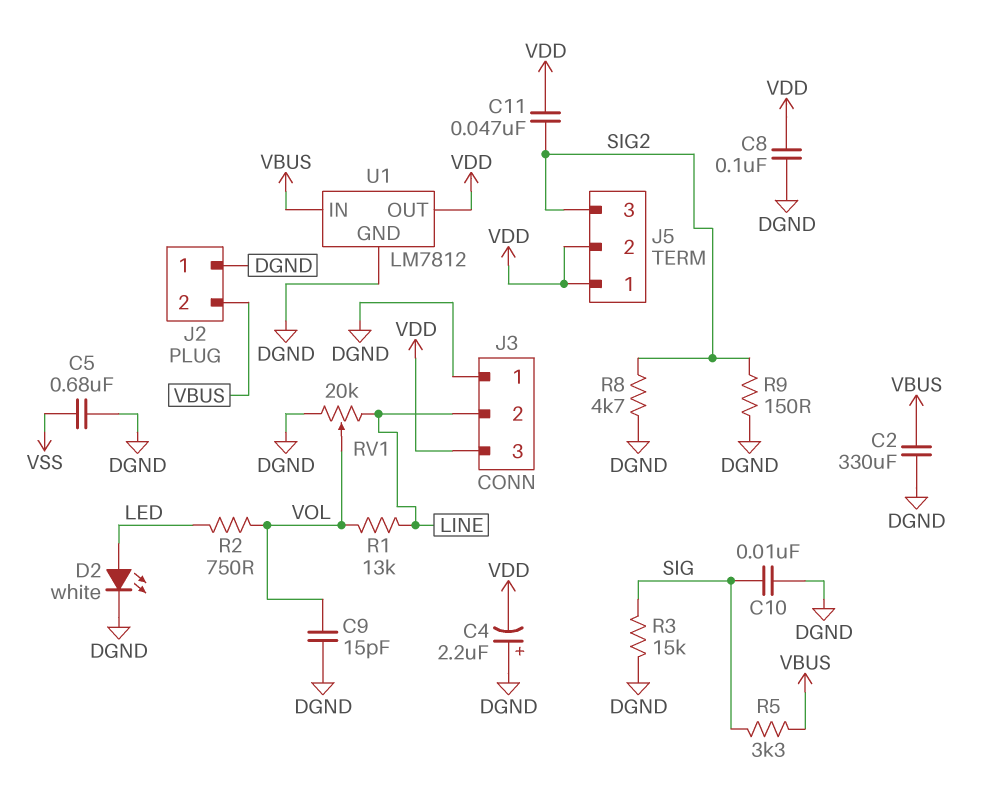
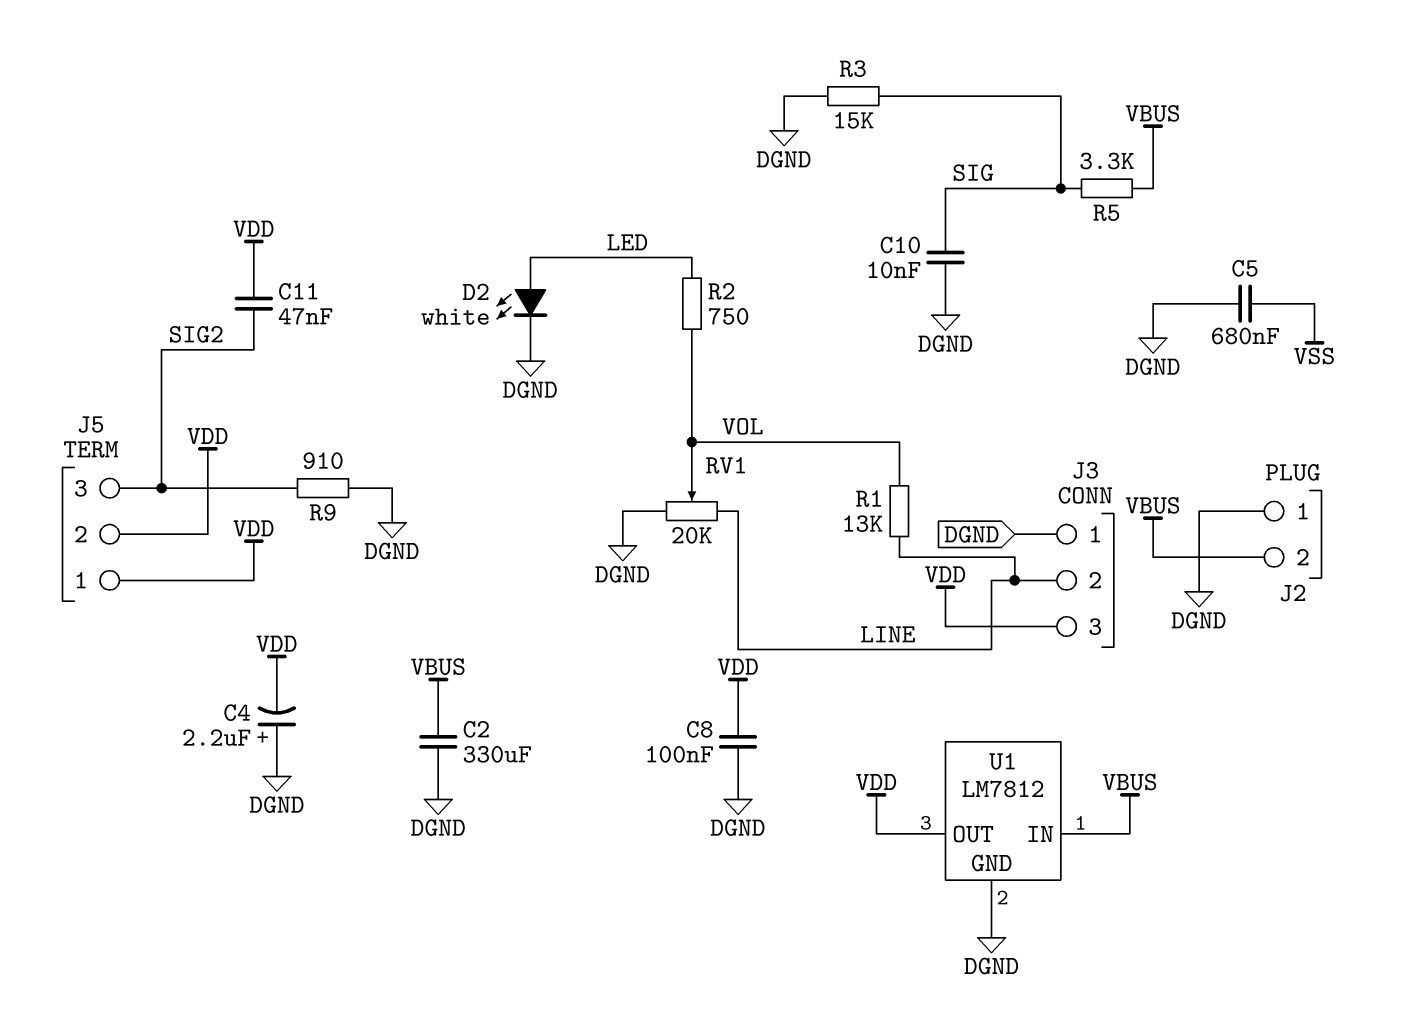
C9: 15pF (DGND, VOL) -> none
R8: 4.7k (DGND, SIG2) -> none
R9: 150 (DGND, SIG2) -> 910 (DGND, SIG2)

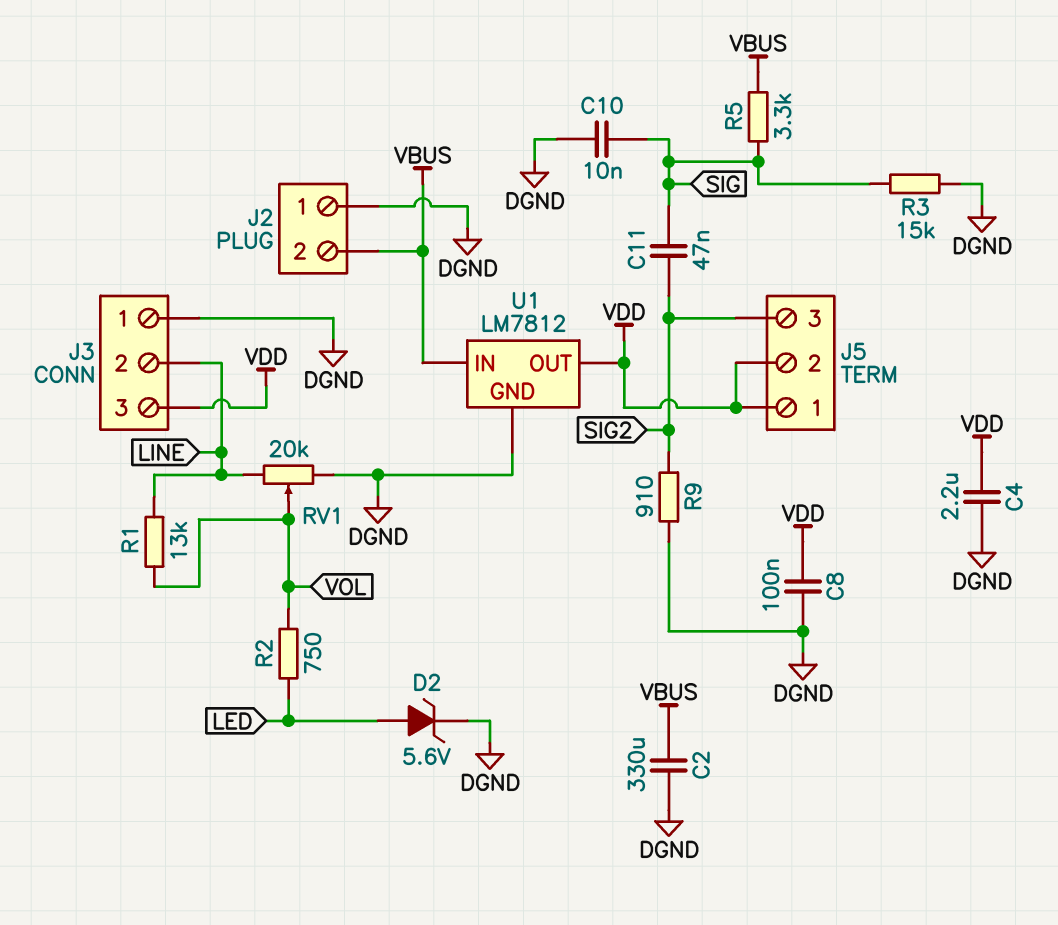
C4: 2.2uF (plus DGND, minus VDD) -> 2.2uF (DGND, VDD)
C5: 680nF (DGND, VSS) -> none
C11: 47nF (SIG2, VDD) -> 47nF (SIG, SIG2)
D2: LED white (A LED, K DGND) -> zener 5.6V (A LED, K DGND)

